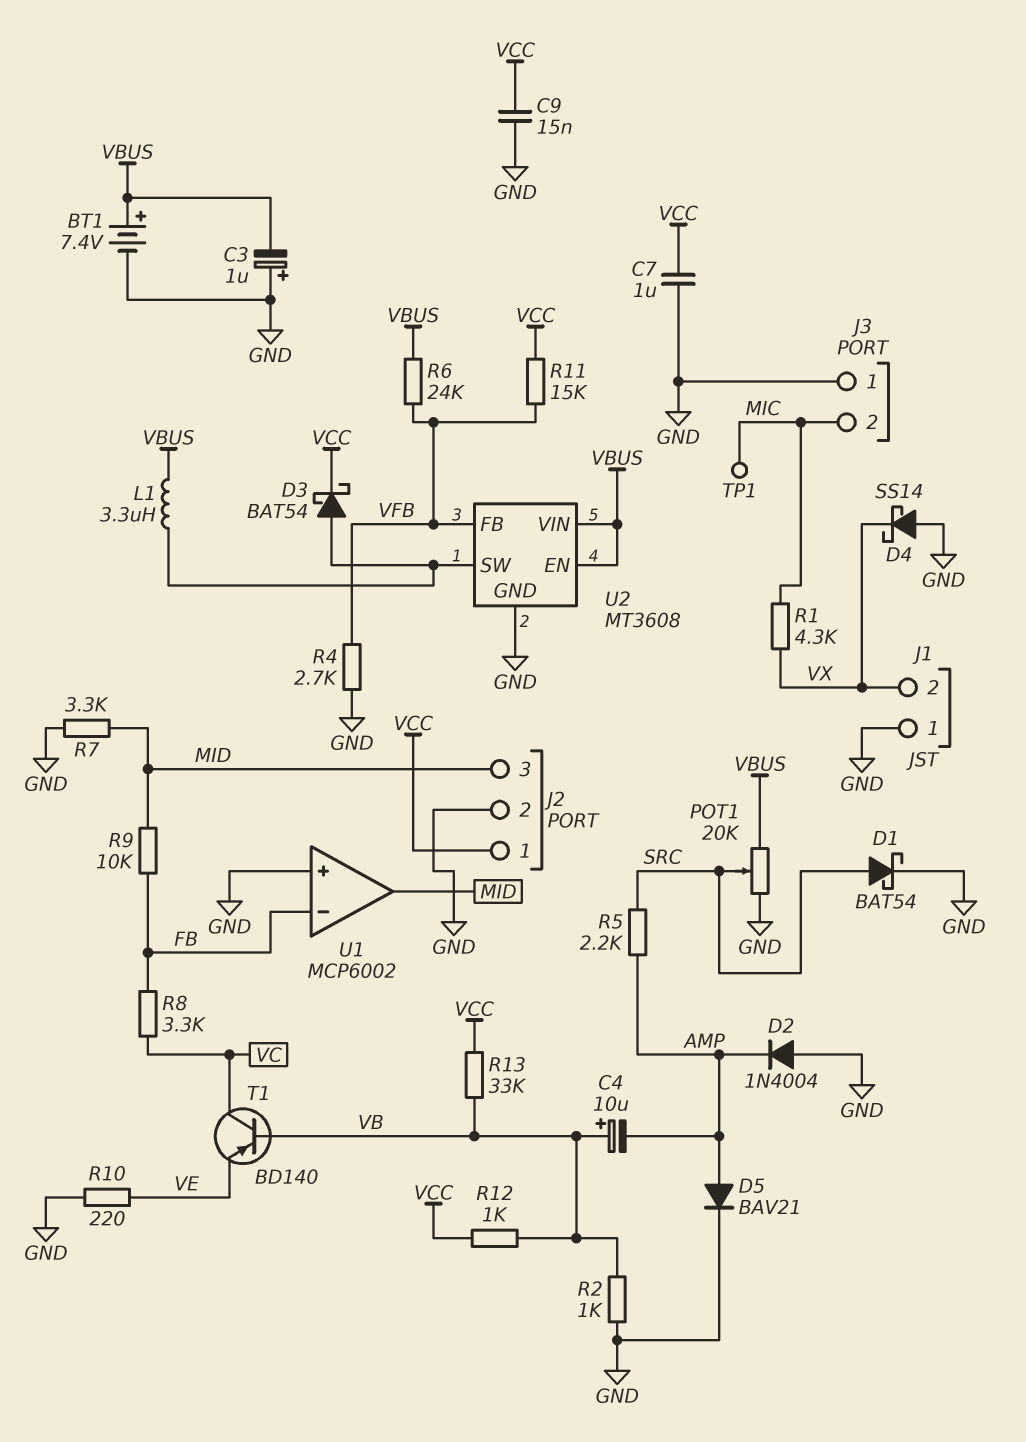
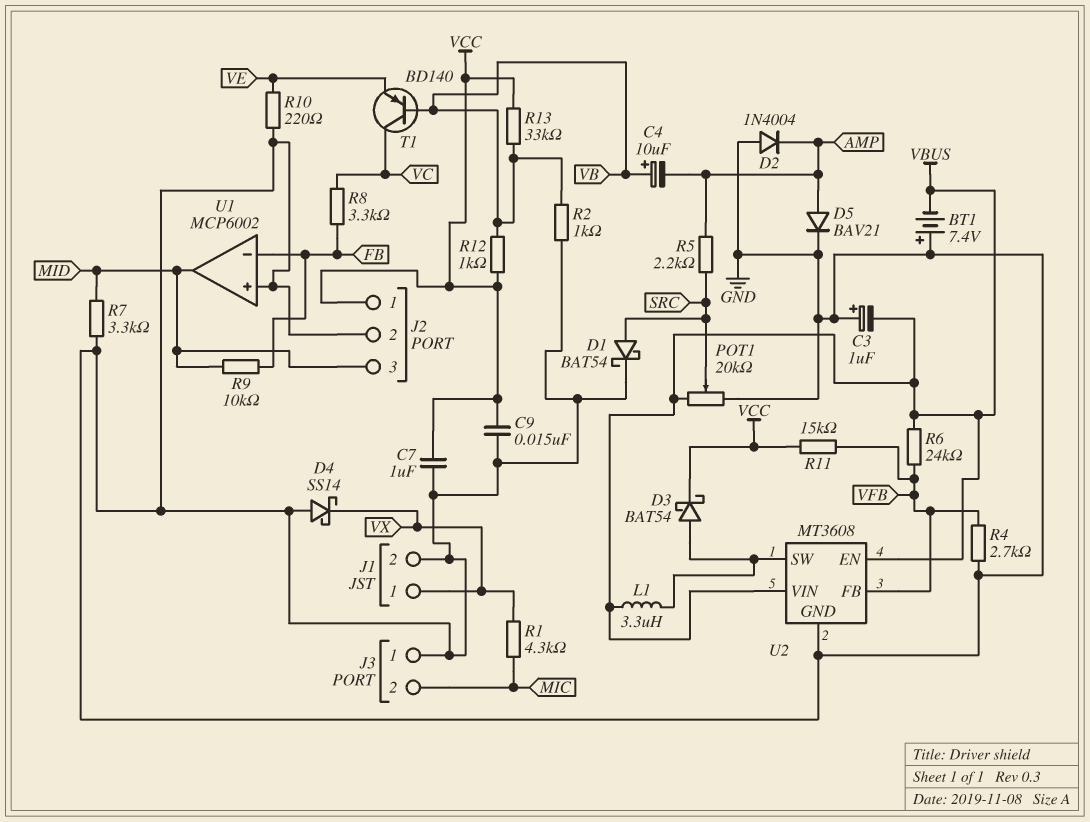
BT1: 7.4V (plus VBUS, minus GND) -> 7.4V (plus GND, minus VBUS)
J1 pin 1: GND -> VX
J1 pin 2: VX -> GND
TP1: test point (MIC) -> none

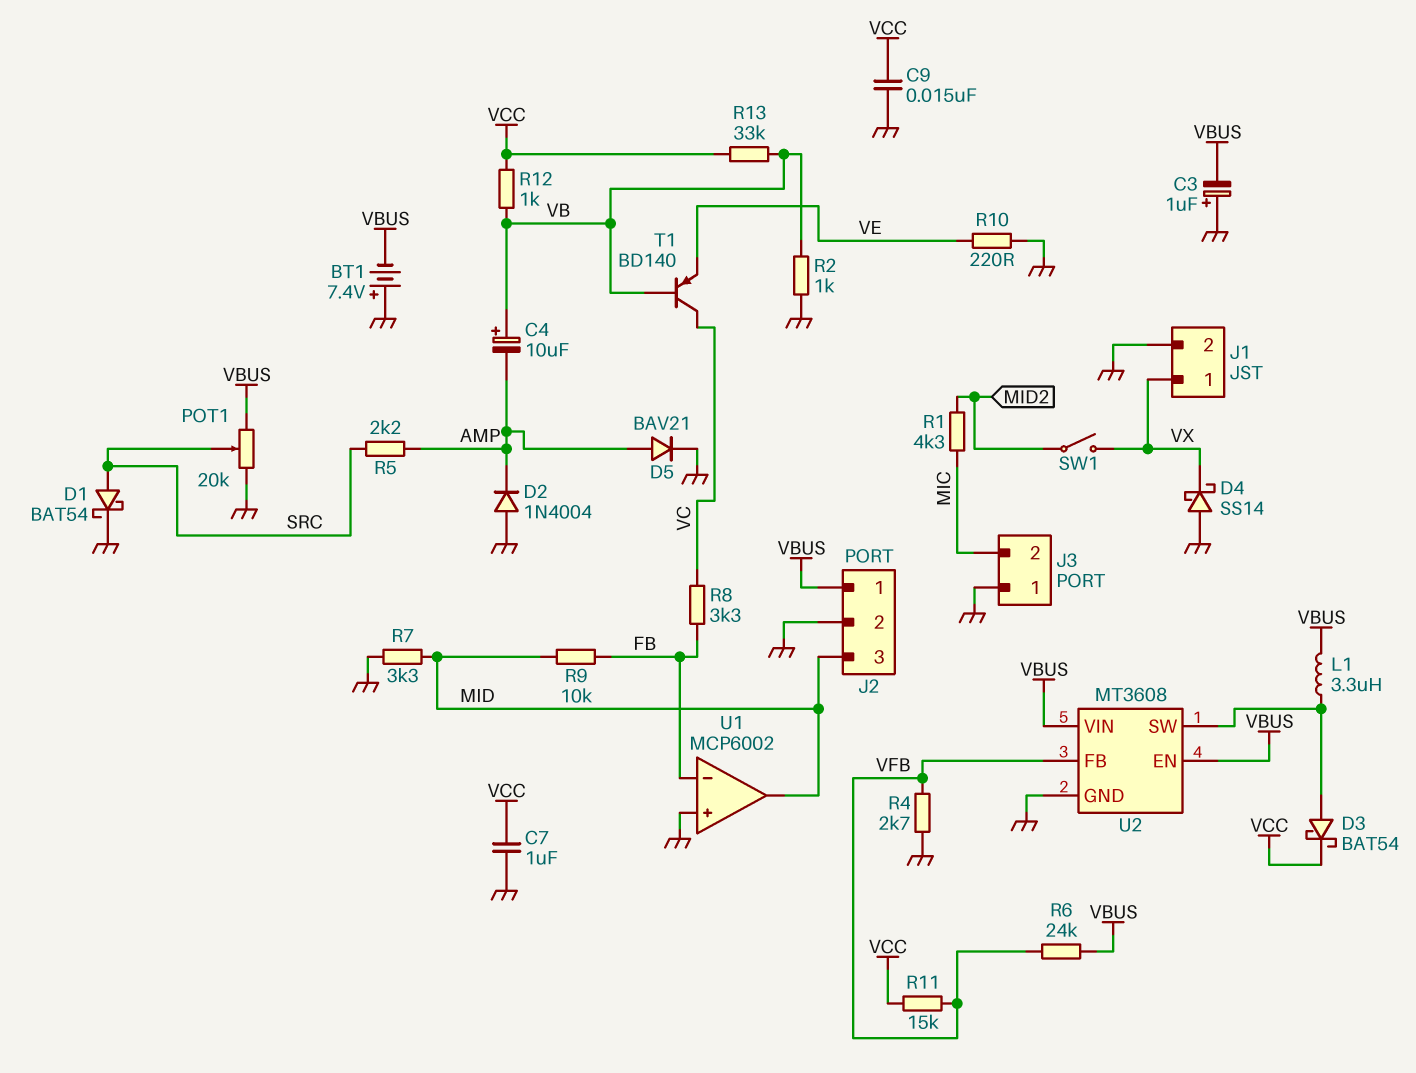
J2 pin 1: VCC -> VBUS
R1: 4.3k (MIC, VX) -> 4.3k (MIC, MID2)
SW1: none -> switch (MID2, VX)

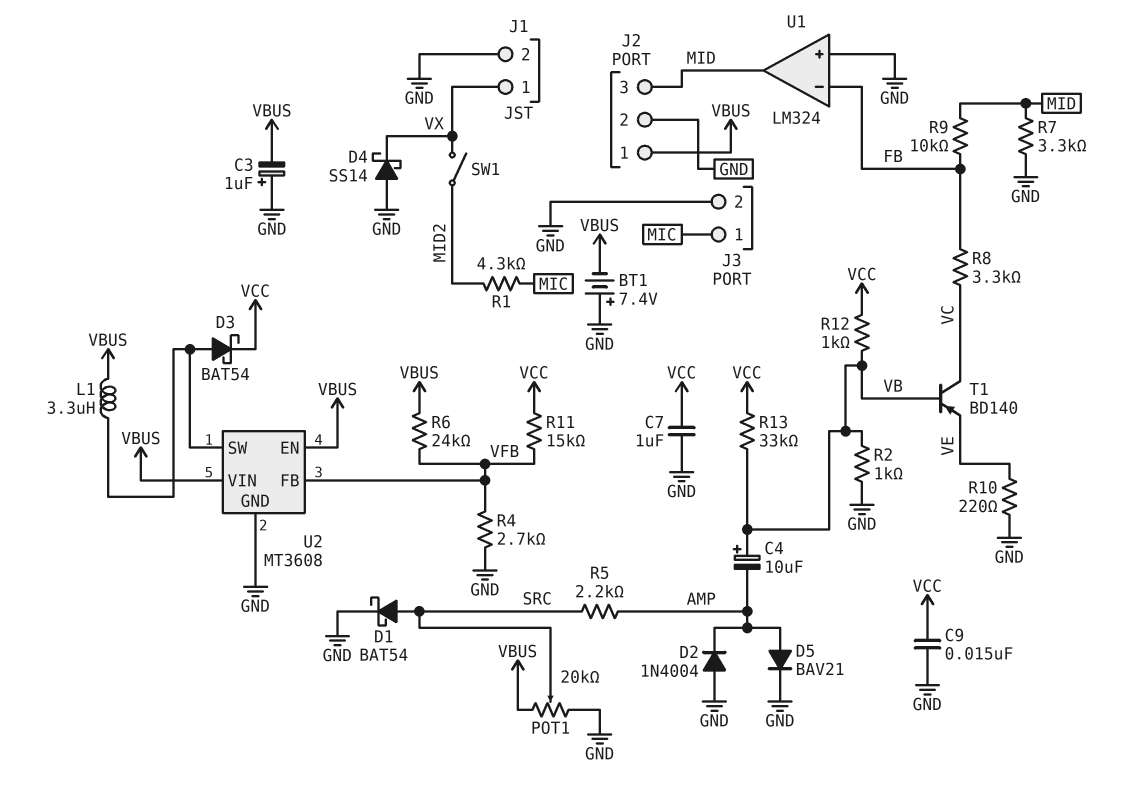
J3 pin 1: GND -> MIC
J3 pin 2: MIC -> GND
U1: MCP6002 -> LM324

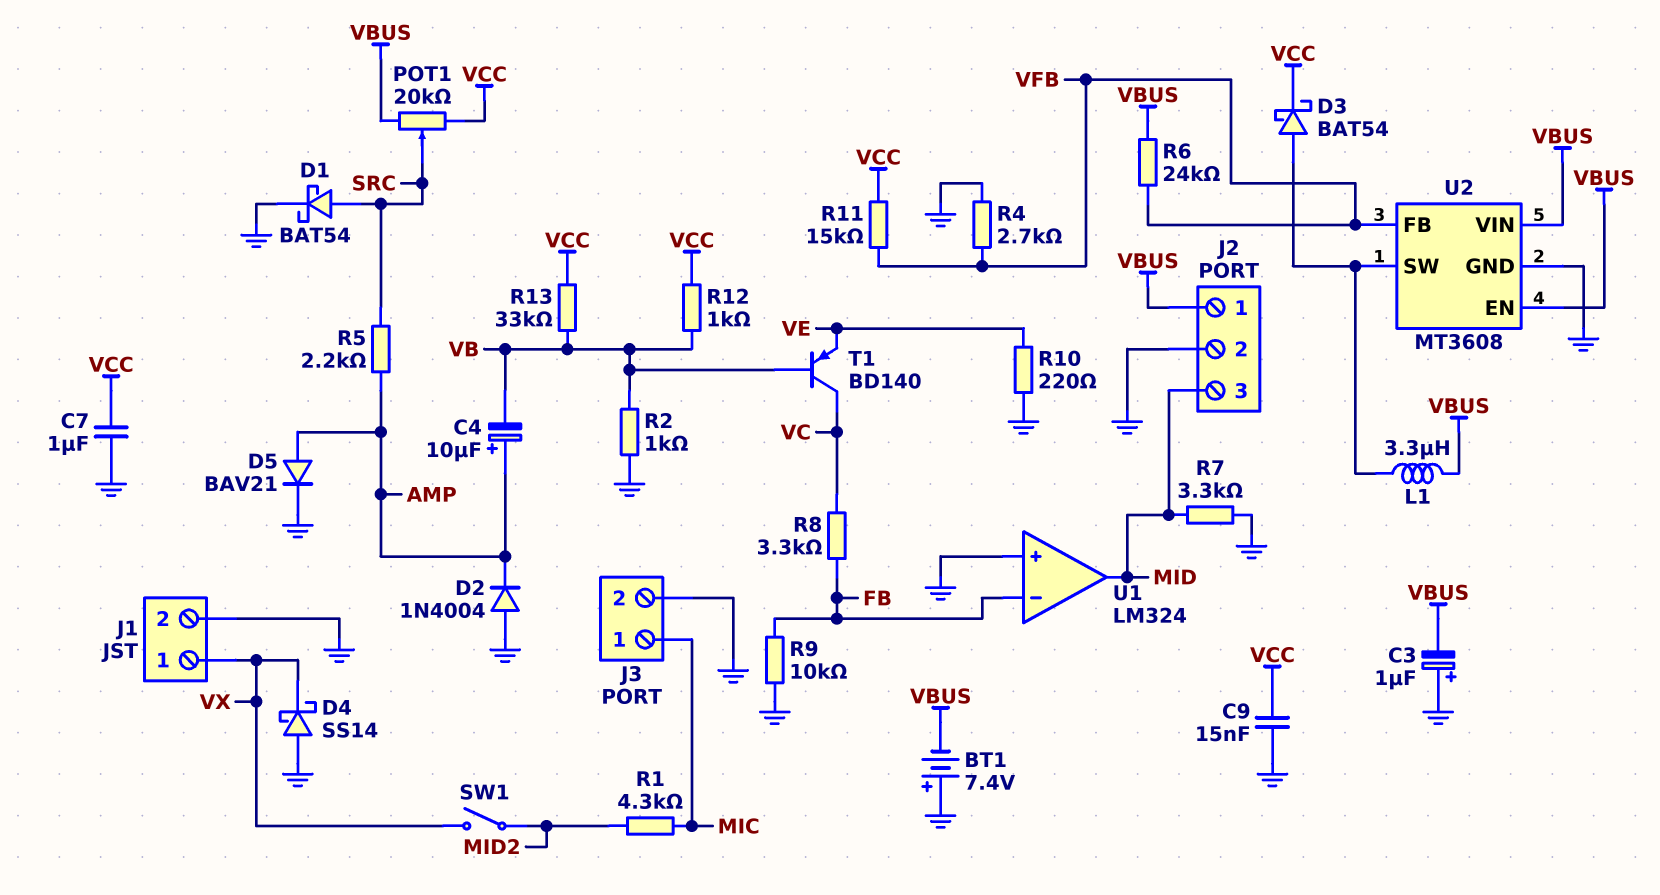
C4: 10uF (plus VB, minus AMP) -> 10uF (plus AMP, minus VB)
POT1: 20k (GND, VBUS, wiper SRC) -> 20k (VBUS, VCC, wiper SRC)
R9: 10k (FB, MID) -> 10k (FB, GND)

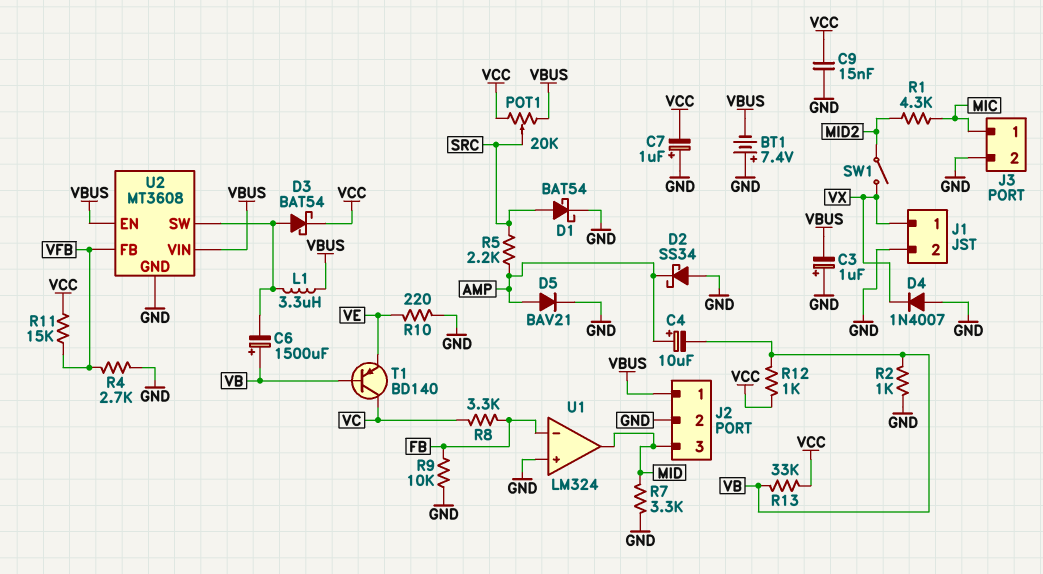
C6: none -> 1500uF (plus VB, minus U2/SW)
C7: 1uF (GND, VCC) -> 1uF (plus GND, minus VCC)
D2: diode 1N4004 (A GND, K AMP) -> schottky SS34 (A GND, K AMP)
D4: schottky SS14 (A GND, K VX) -> diode 1N4007 (A GND, K VX)
R6: 24k (VBUS, VFB) -> none

